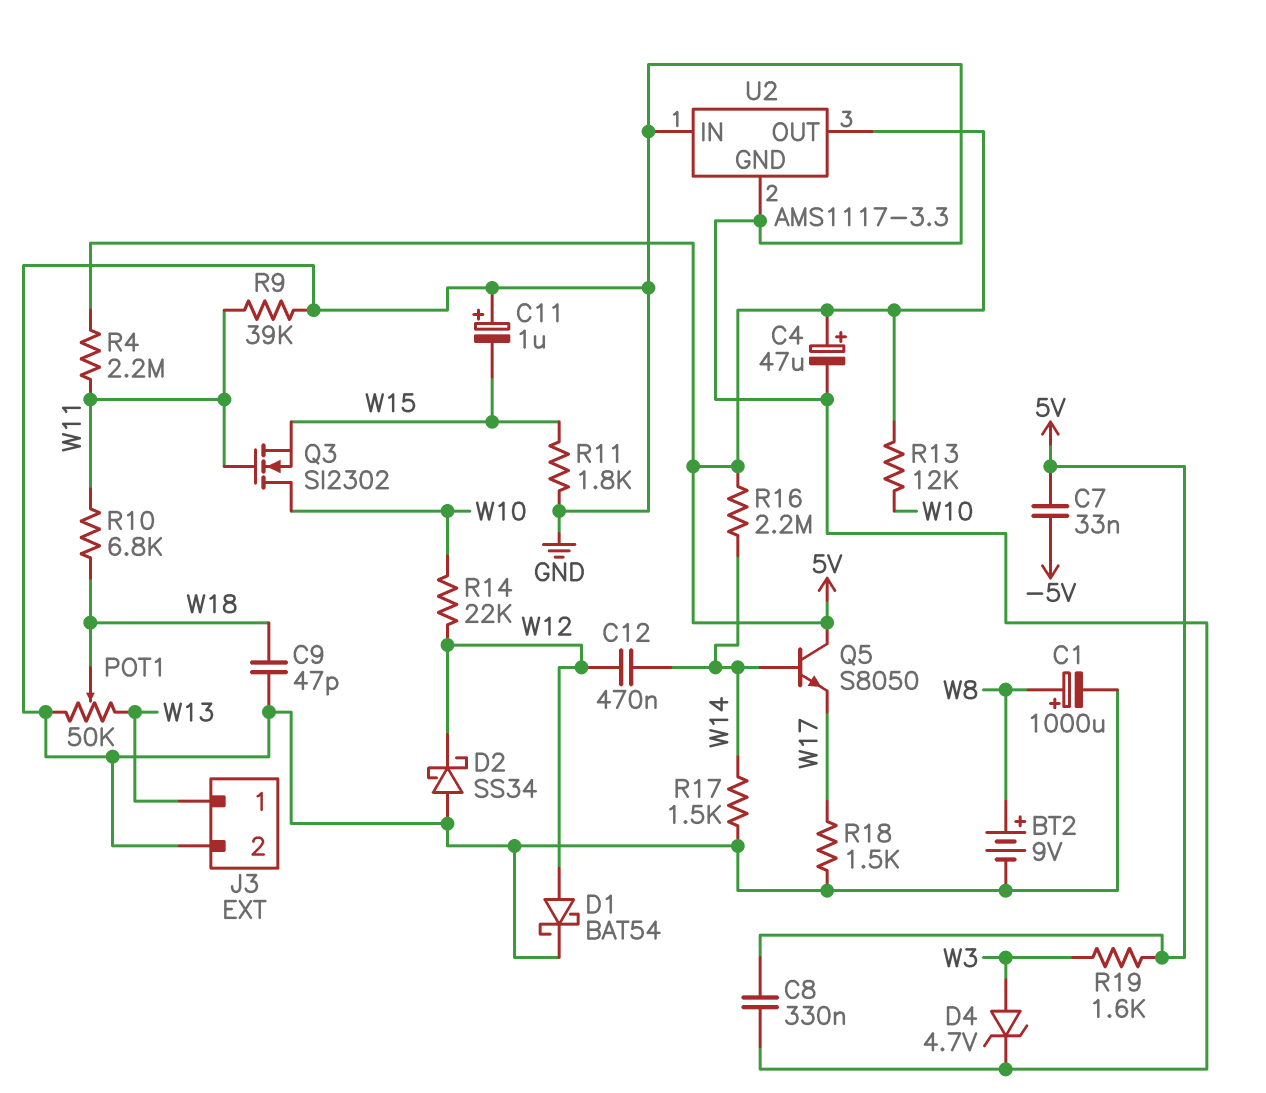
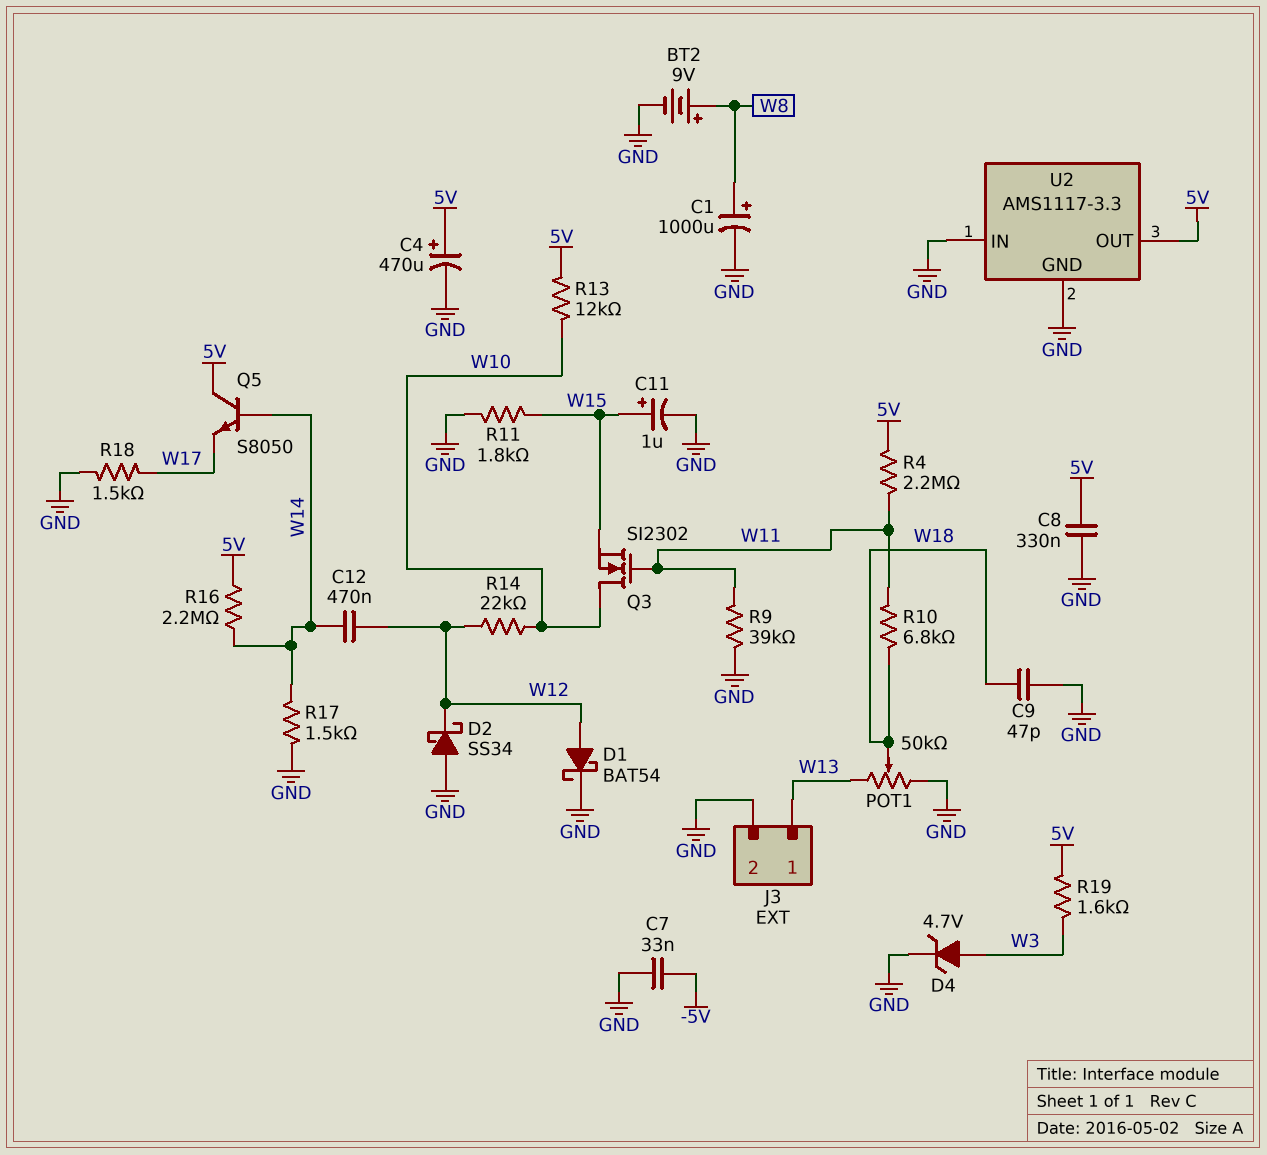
C4: 47uF (plus 5V, minus GND) -> 470uF (plus 5V, minus GND)
C7: 33nF (-5V, 5V) -> 33nF (-5V, GND)
C11: 1uF (plus GND, minus W15) -> 1uF (plus W15, minus GND)

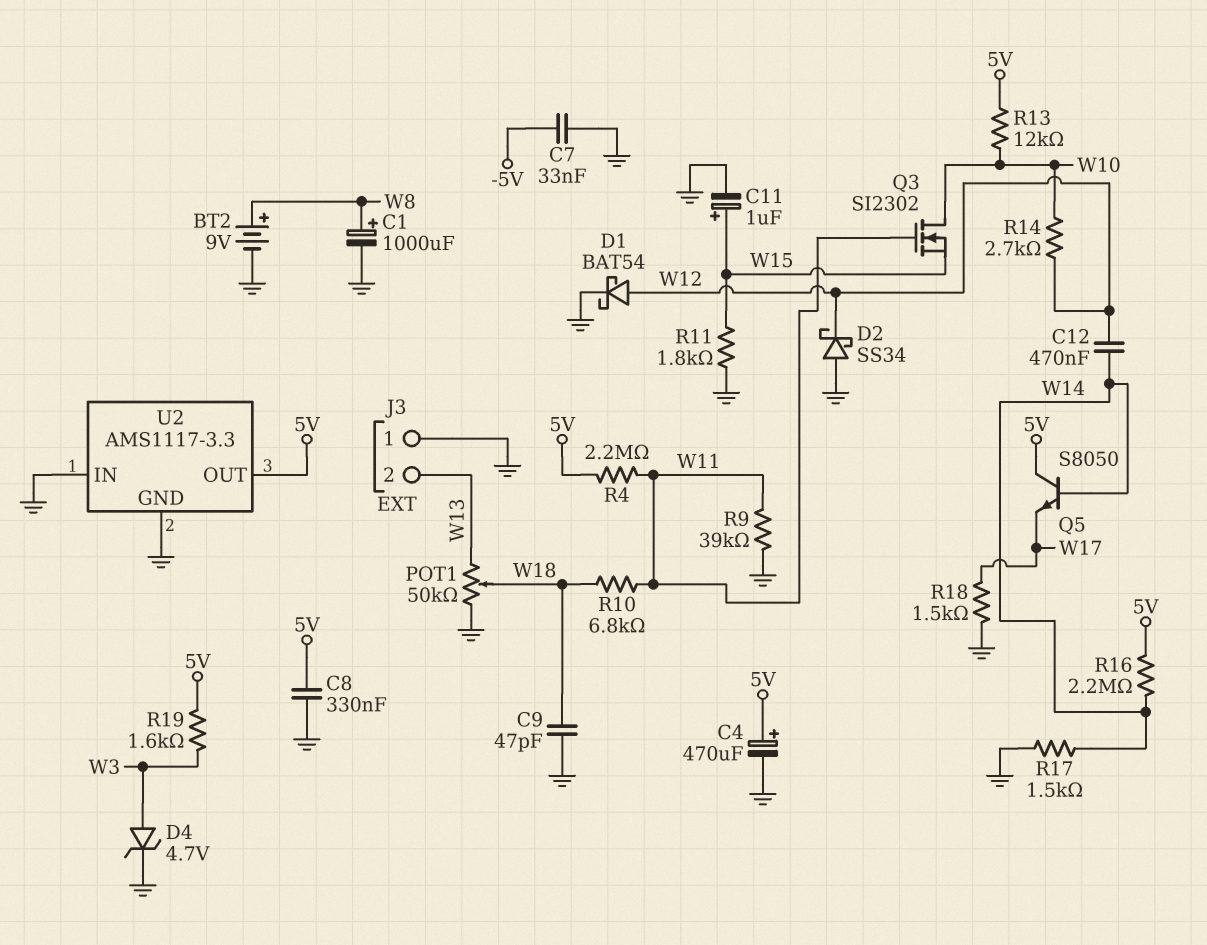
J3 pin 1: W13 -> GND
J3 pin 2: GND -> W13
R14: 22k (W10, W12) -> 2.7k (W10, W12)

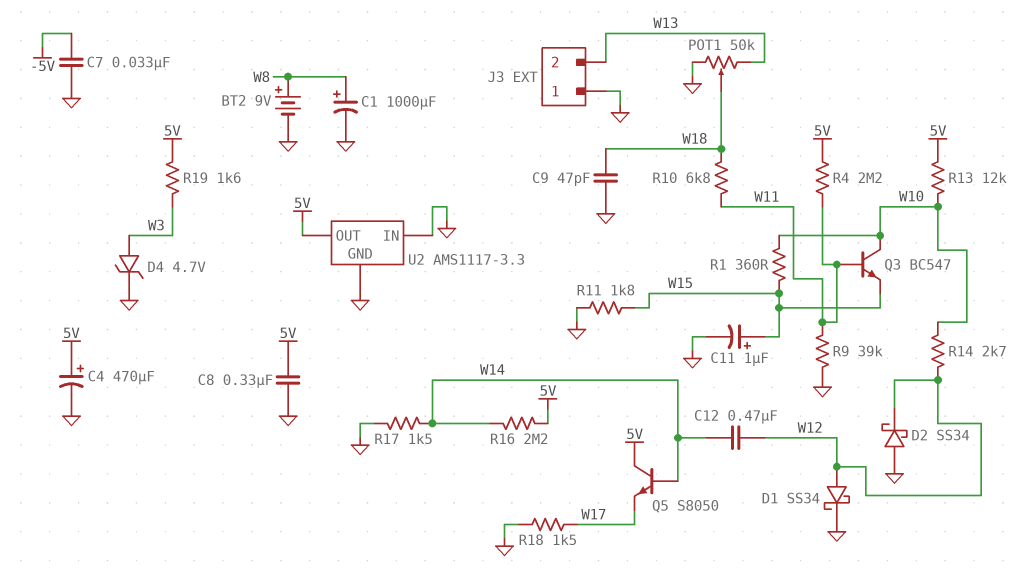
D1: schottky BAT54 (A W12, K GND) -> schottky SS34 (A W12, K GND)
Q3: NMOS SI2302 (G W11, D W10, S W15) -> NPN BC547 (B W11, C W10, E W15)
R1: none -> 360 (W10, W15)

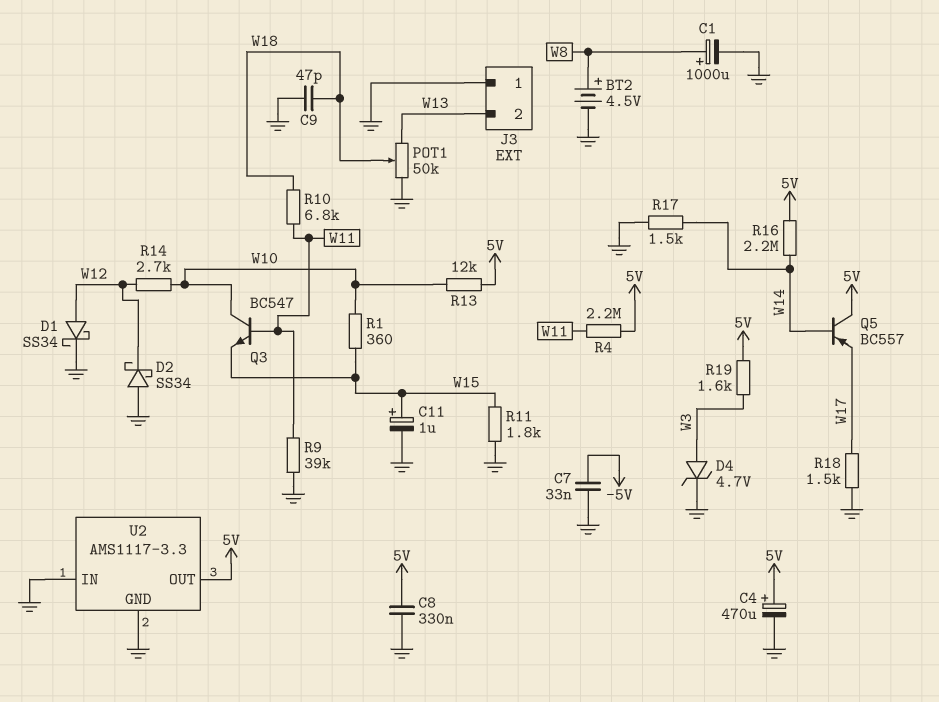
BT2: 9V (plus W8, minus GND) -> 4.5V (plus W8, minus GND)
C12: 470nF (W12, W14) -> none
Q5: NPN S8050 (B W14, C 5V, E W17) -> PNP BC557 (B W14, C 5V, E W17)

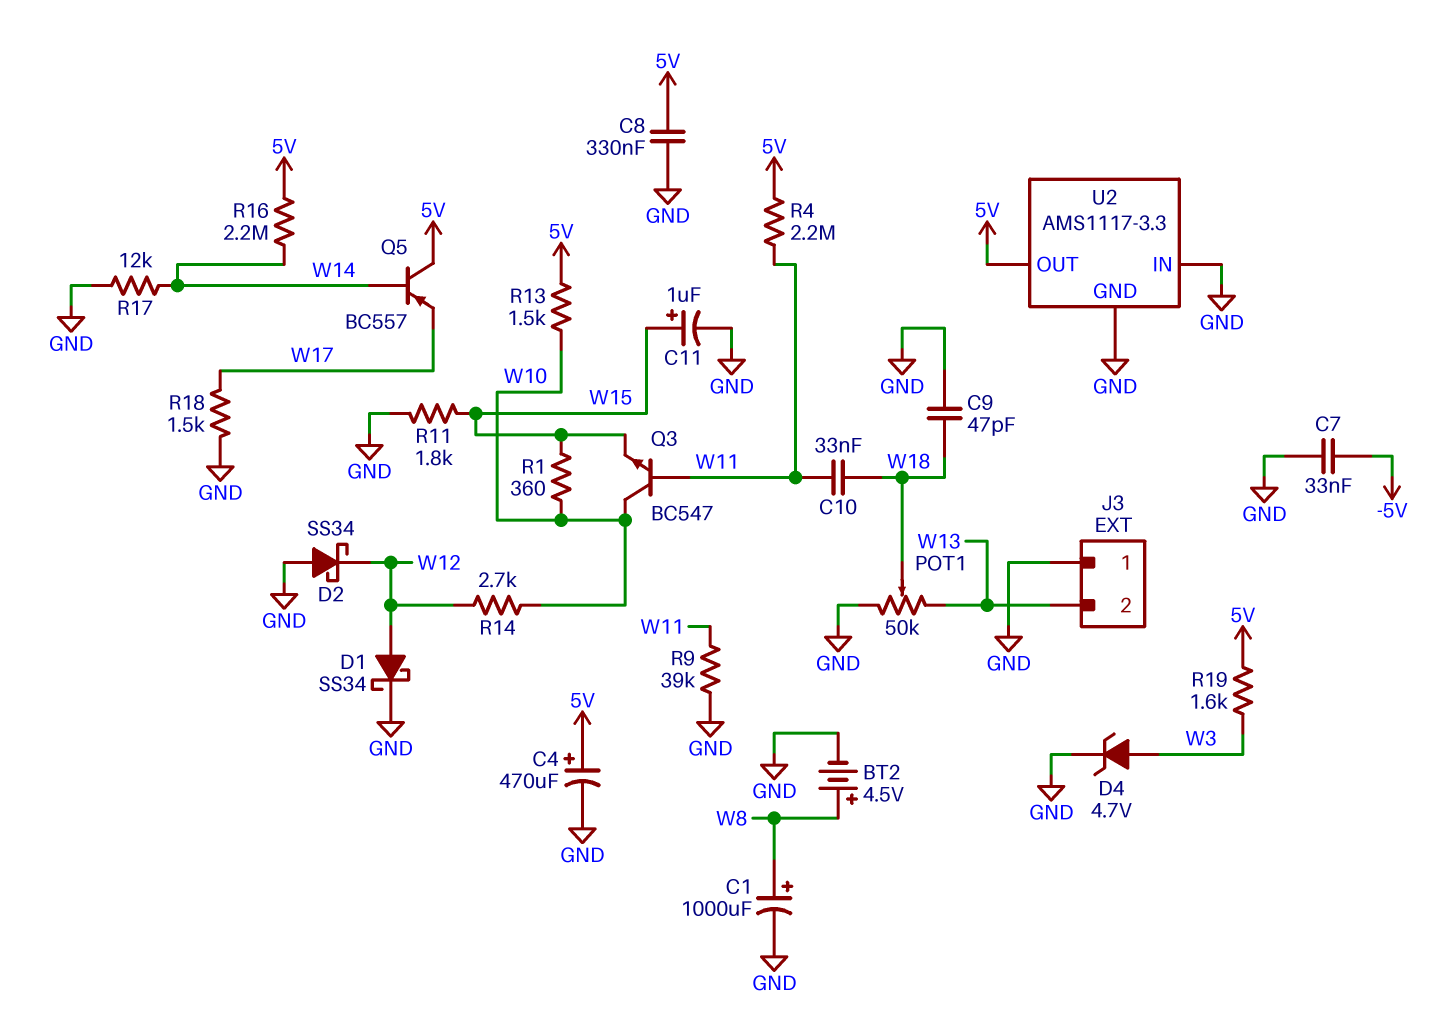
C10: none -> 33nF (W11, W18)
R10: 6.8k (W11, W18) -> none
R13: 12k (5V, W10) -> 1.5k (5V, W10)
R17: 1.5k (GND, W14) -> 12k (GND, W14)

